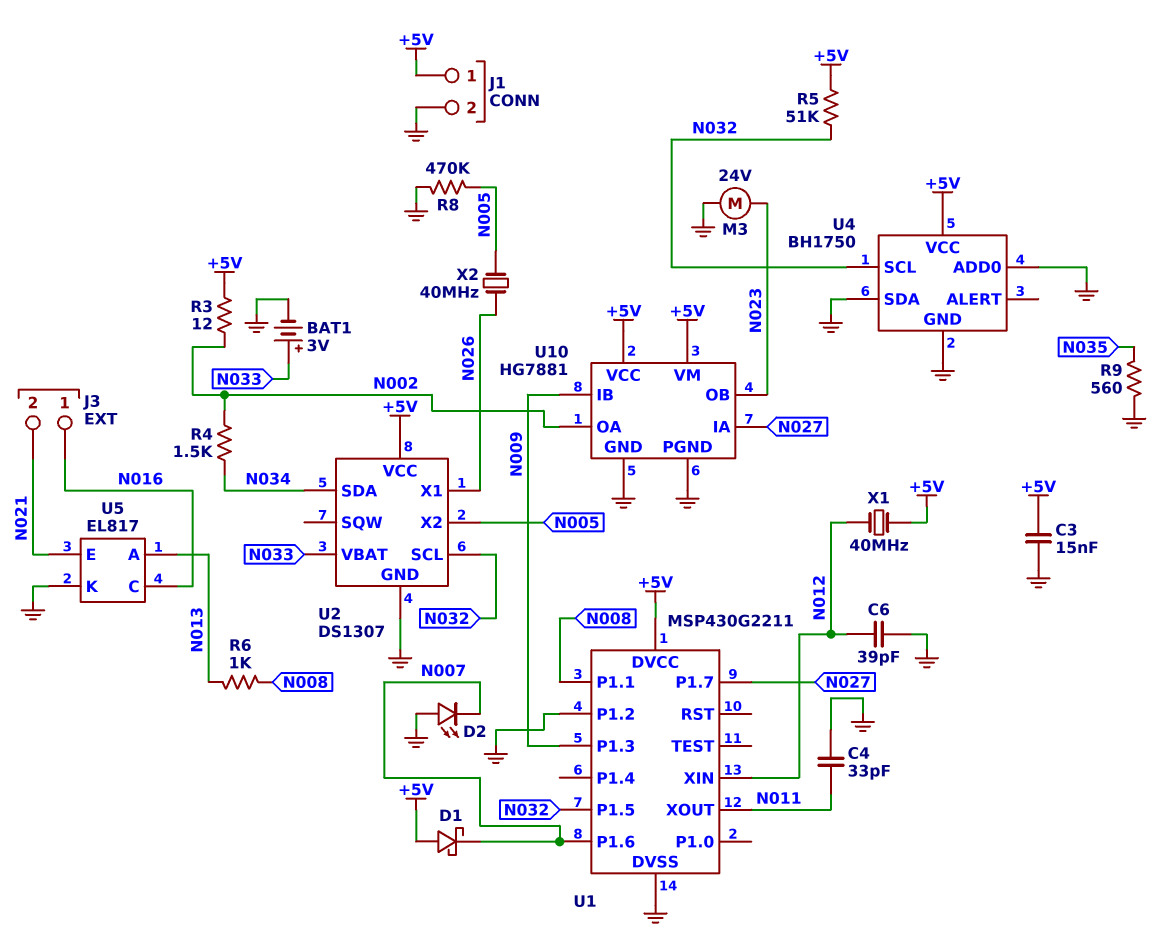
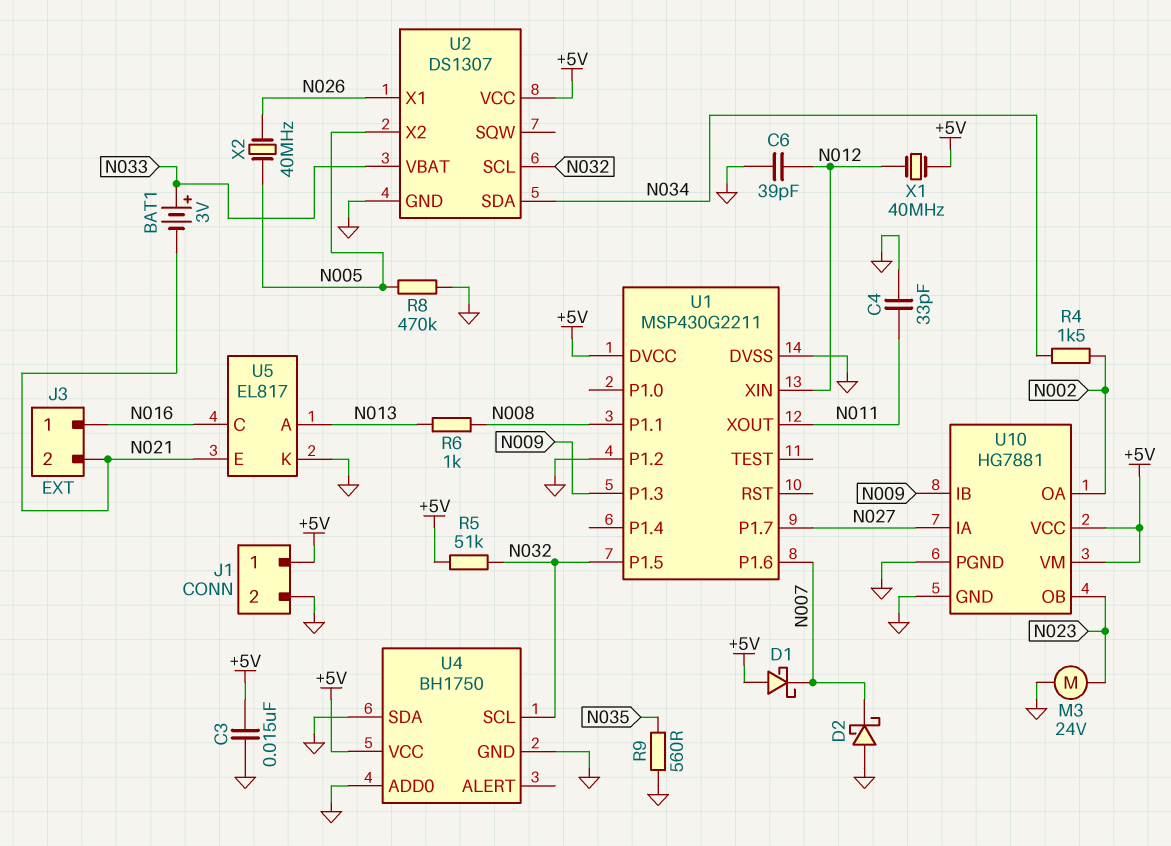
BAT1: 3V (plus N033, minus GND) -> 3V (plus N033, minus N021)
D2: LED (A GND, K N007) -> schottky (A GND, K N007)
R3: 12 (+5V, N002) -> none

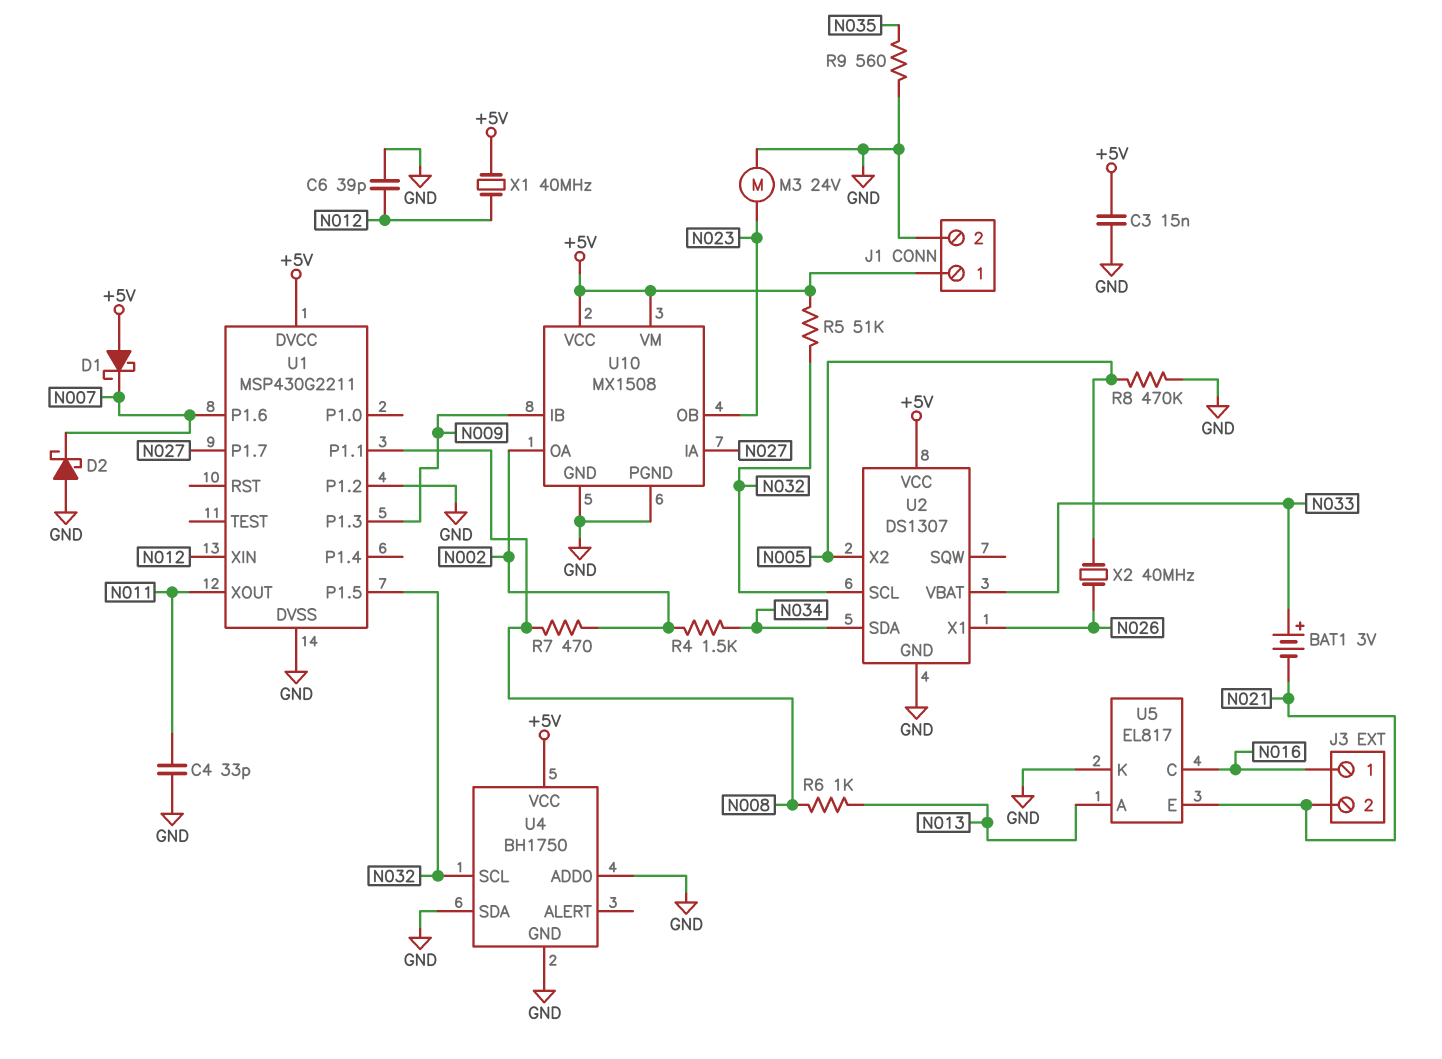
R7: none -> 470 (N002, N008)
U10: HG7881 -> MX1508

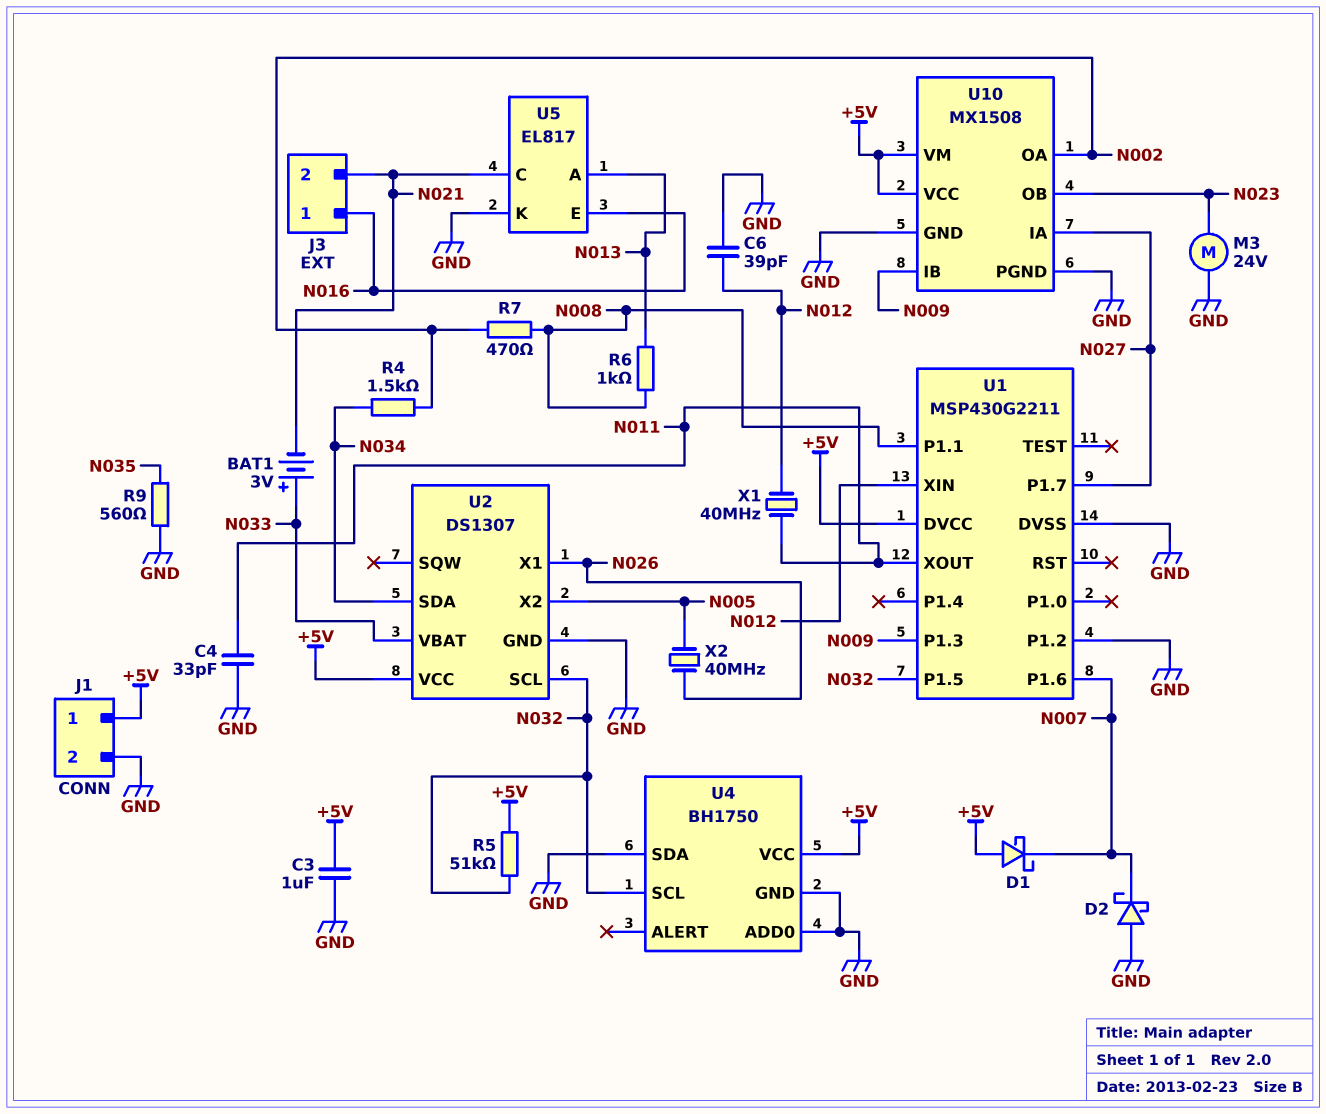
C3: 15nF (+5V, GND) -> 1uF (+5V, GND)
R8: 470k (GND, N005) -> none
U5 pin C: N016 -> N021
U5 pin E: N021 -> N016
X1: 40MHz (+5V, N012) -> 40MHz (N011, N012)

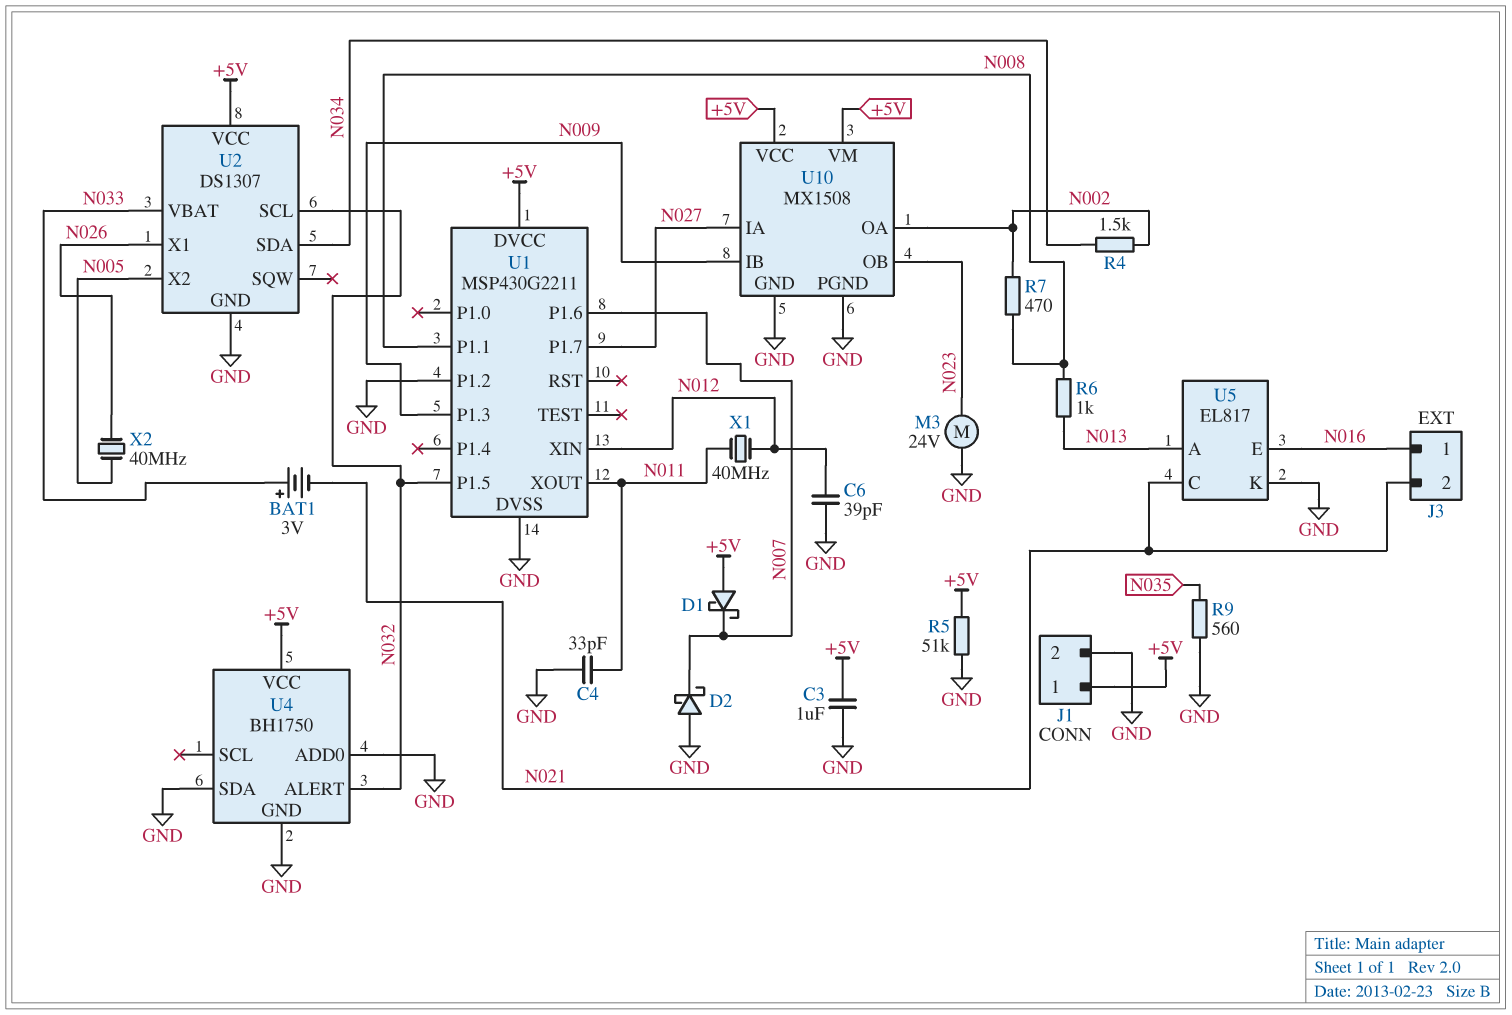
R5: 51k (+5V, N032) -> 51k (+5V, GND)
U4 pin ALERT: none -> N032
U4 pin SCL: N032 -> none

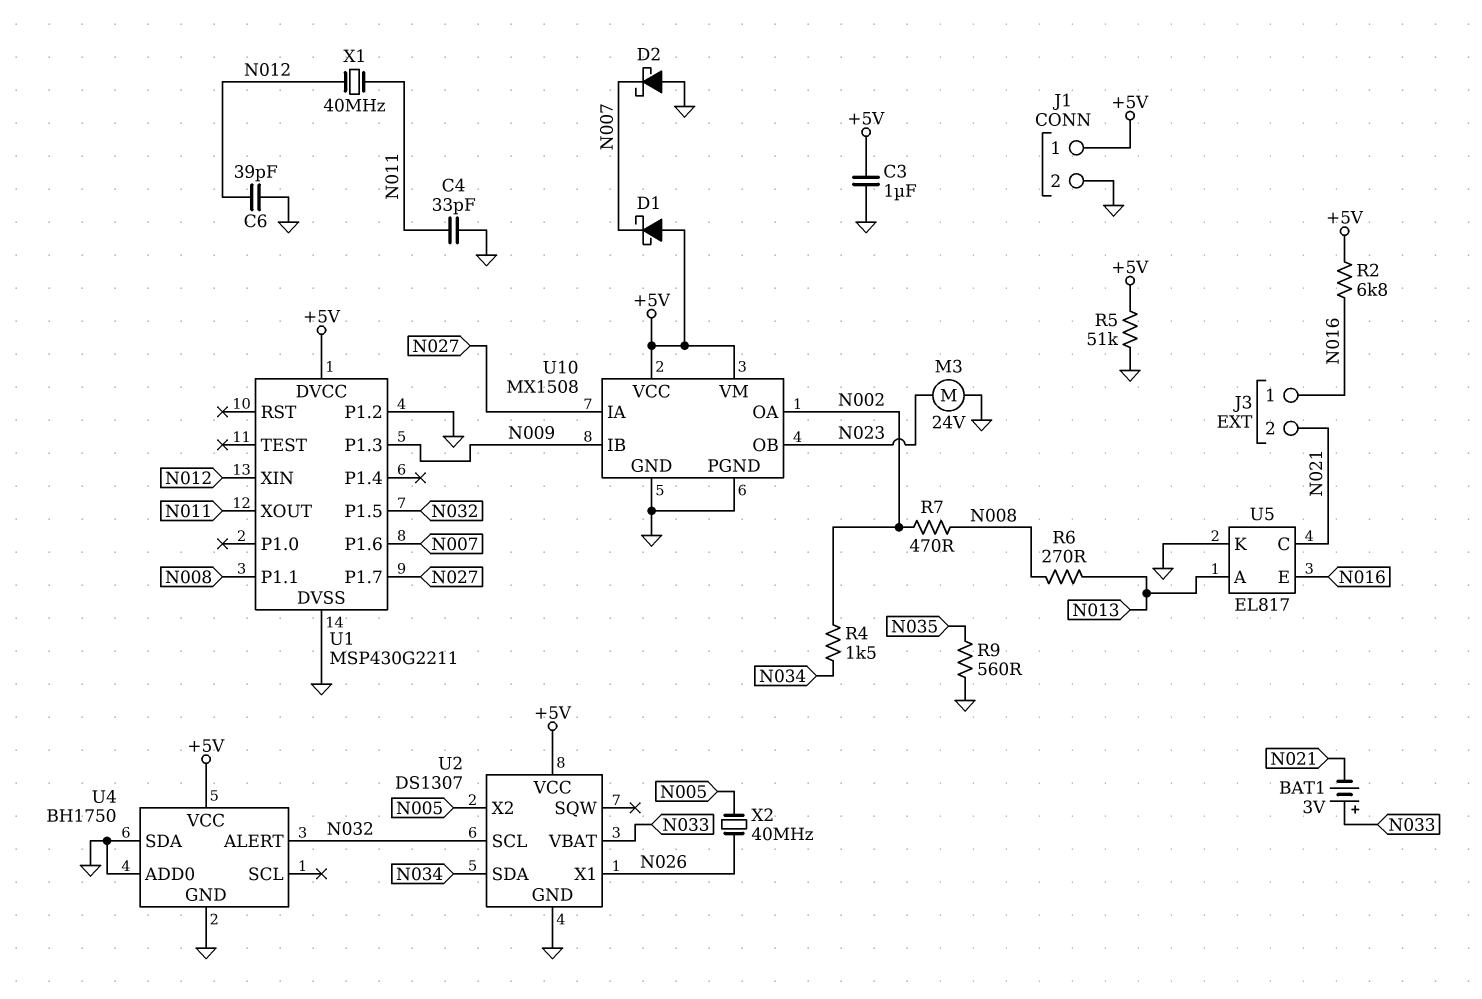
R2: none -> 6.8k (+5V, N016)
R6: 1k (N008, N013) -> 270 (N008, N013)

